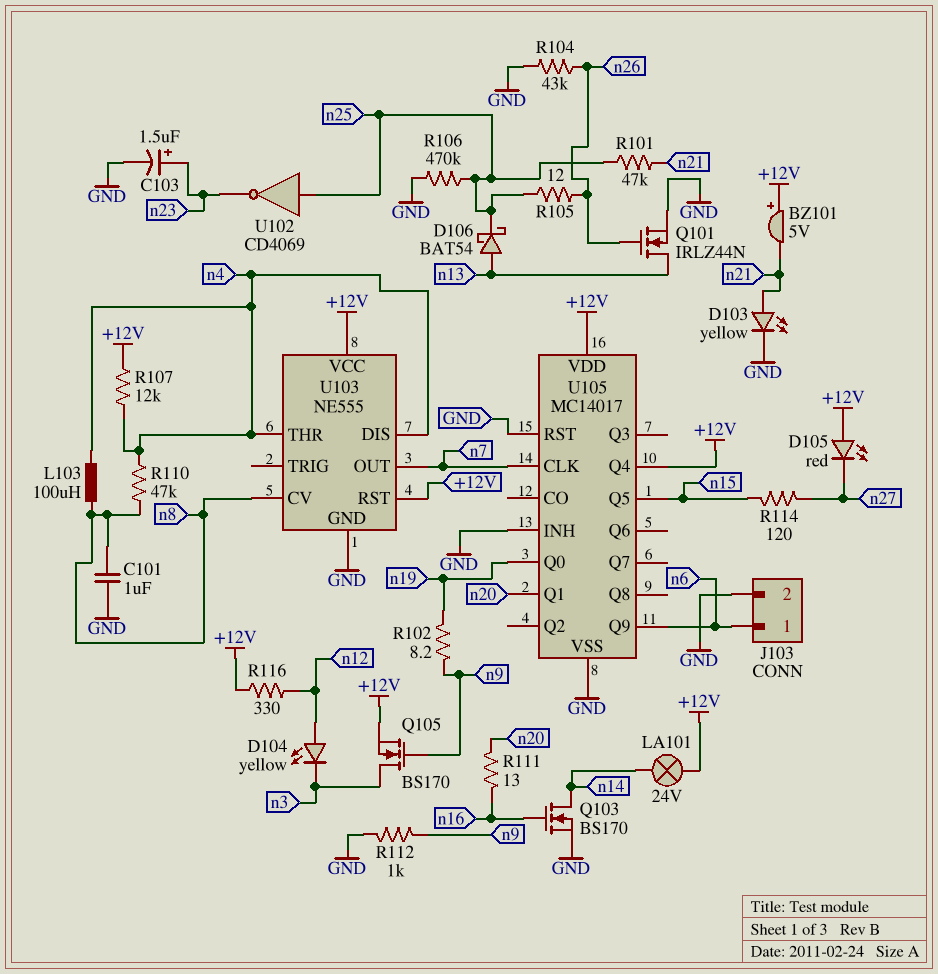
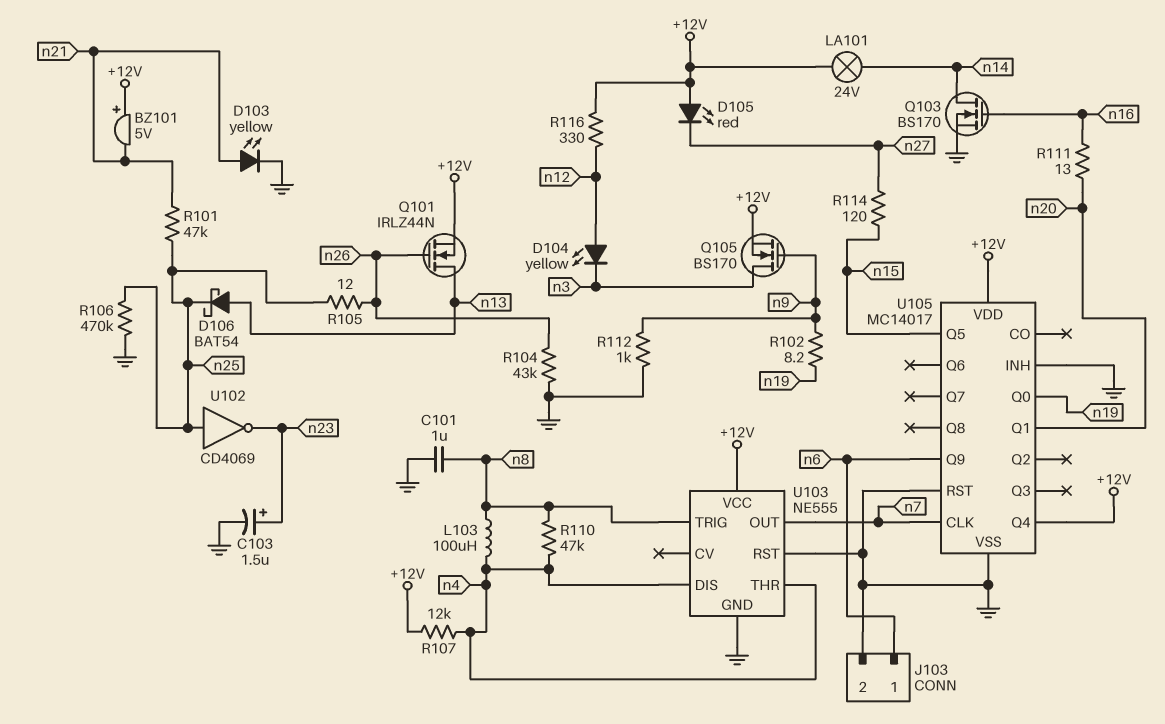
Q101: NMOS IRLZ44N (G n26, D n13, S GND) -> NMOS IRLZ44N (G n26, D n13, S +12V)
U103 pin CV: n8 -> none
U103 pin RST: +12V -> GND
U103 pin TRIG: none -> n8

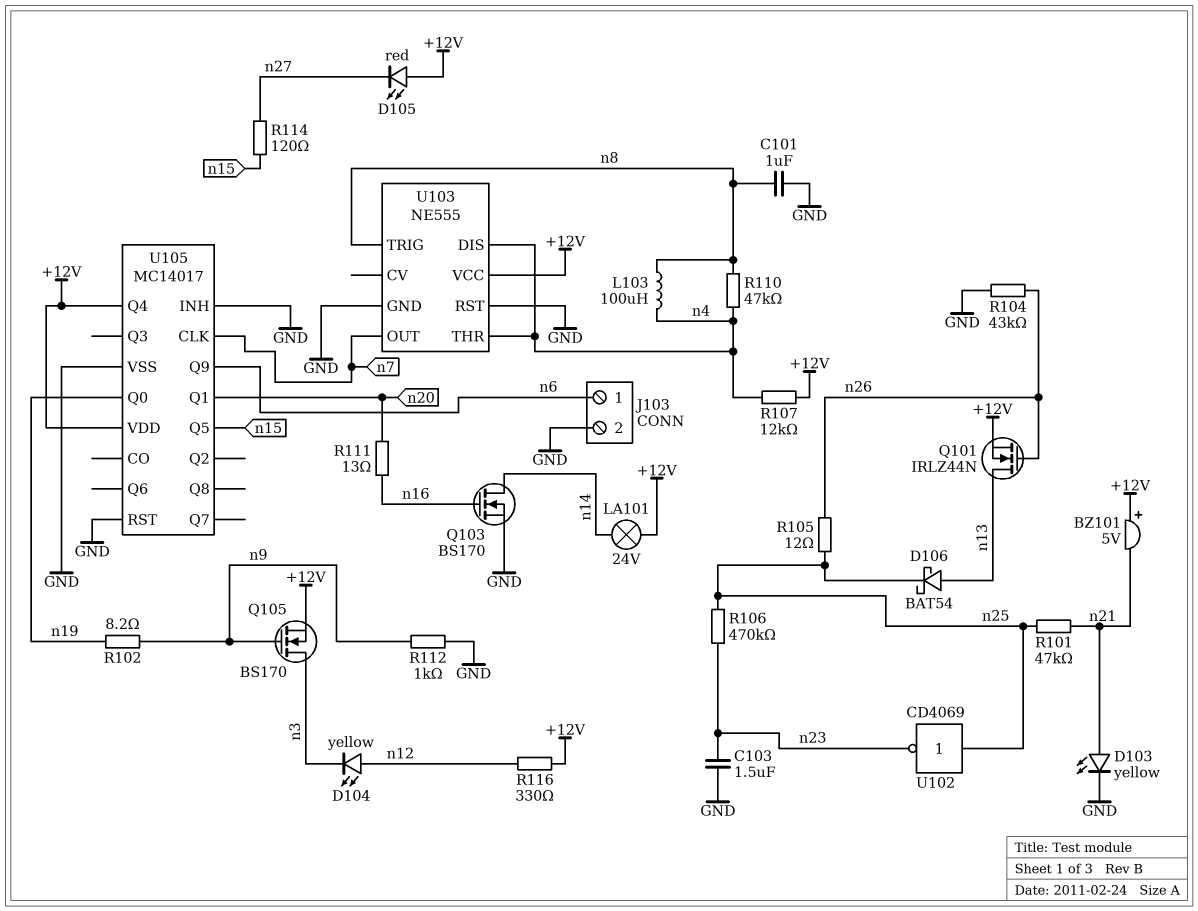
C103: 1.5uF (plus n23, minus GND) -> 1.5uF (GND, n23)
R106: 470k (GND, n25) -> 470k (n23, n25)

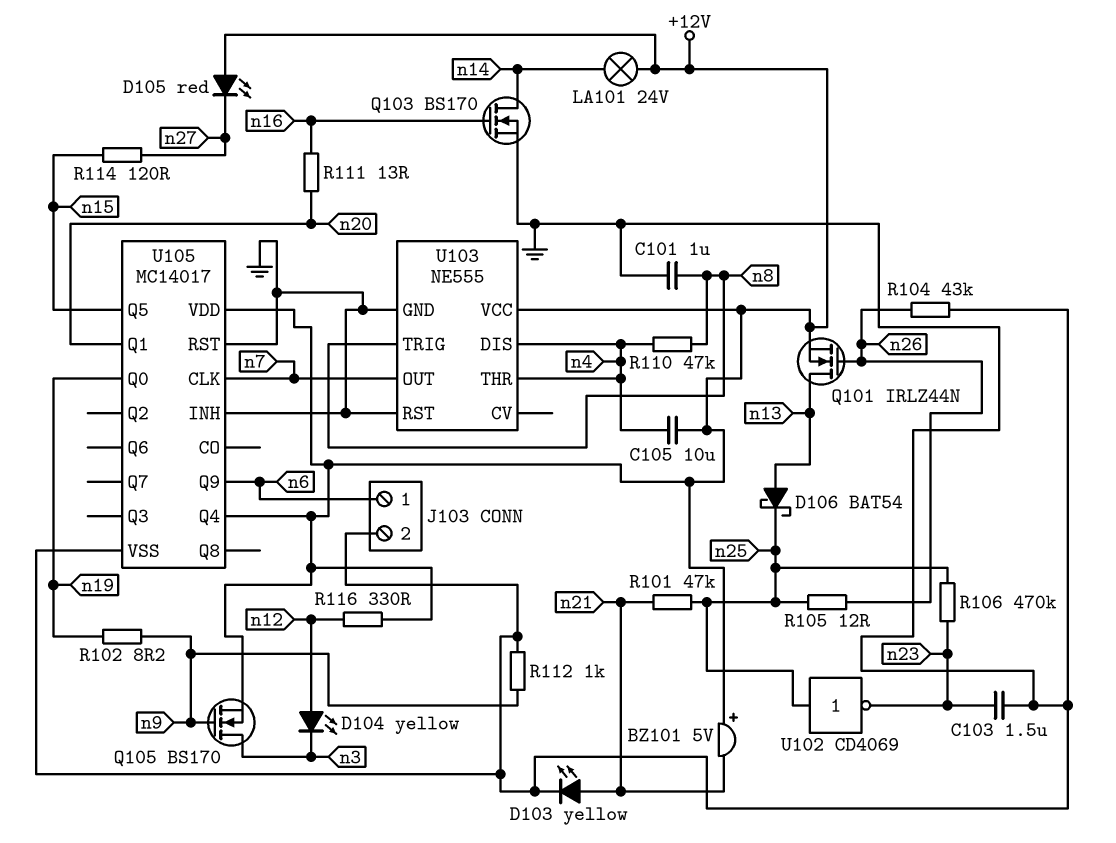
C105: none -> 10uF (+12V, n4)
L103: 100uH (n4, n8) -> none
R107: 12k (+12V, n4) -> none

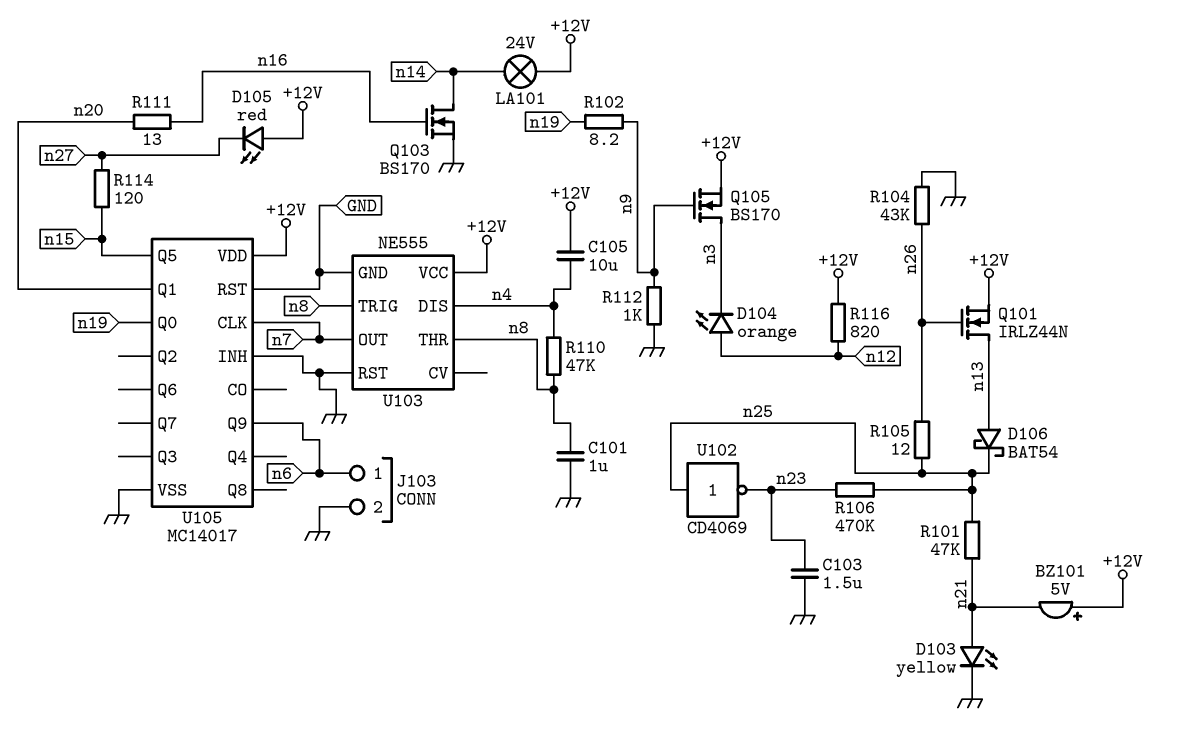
D104: LED yellow (A n12, K n3) -> LED orange (A n12, K n3)
R116: 330 (+12V, n12) -> 820 (+12V, n12)
U103 pin THR: n4 -> n8
U105 pin Q4: +12V -> none

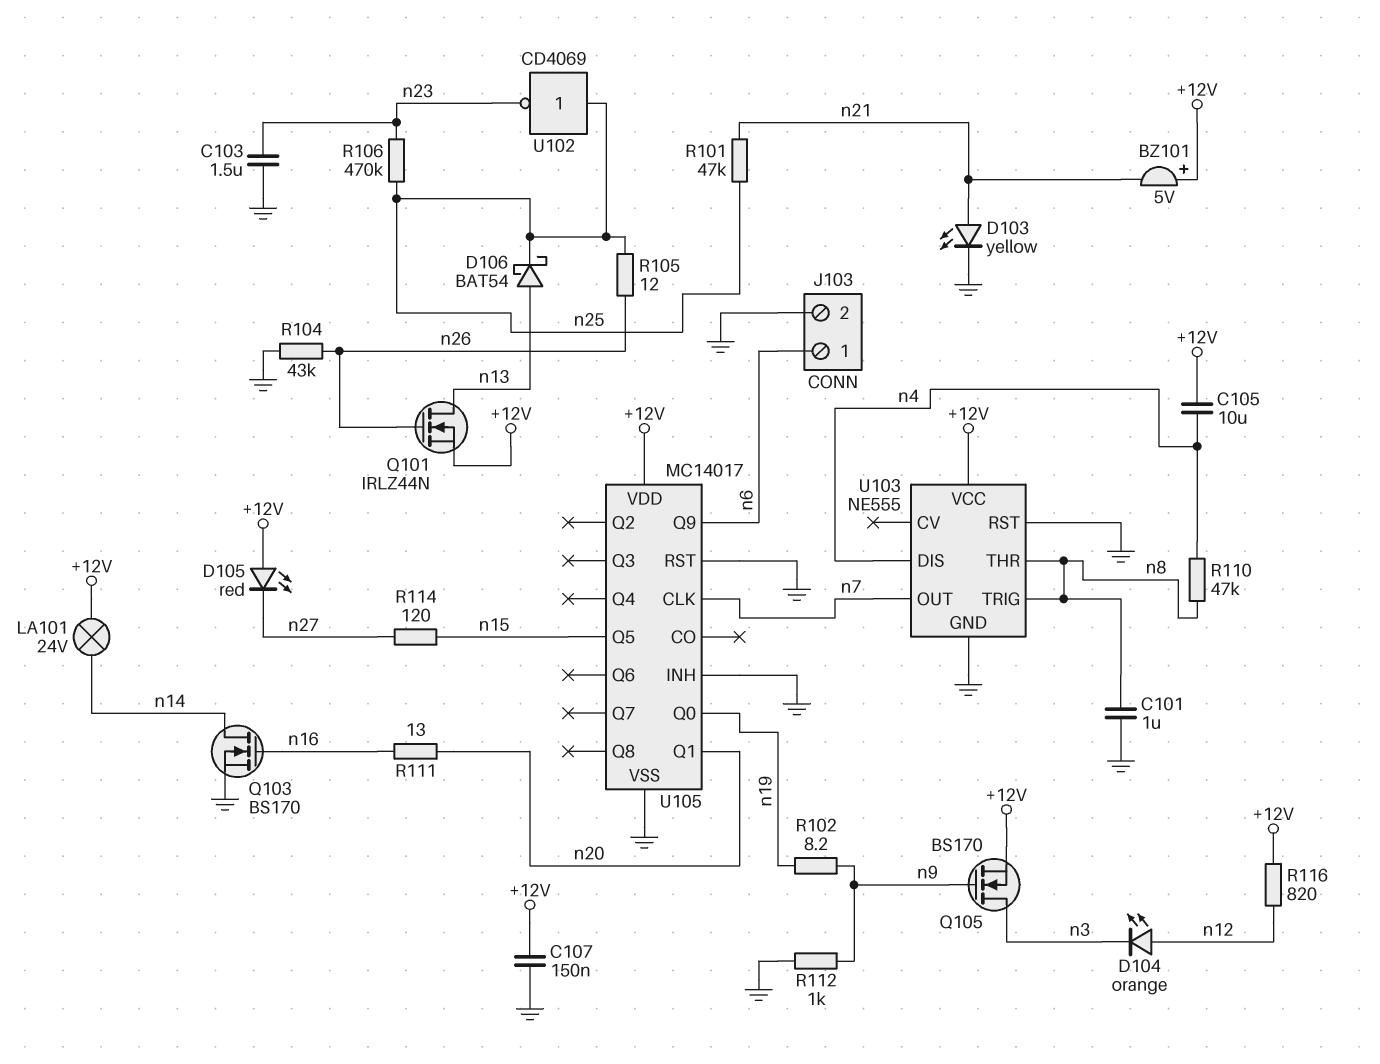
C107: none -> 150nF (+12V, GND)

